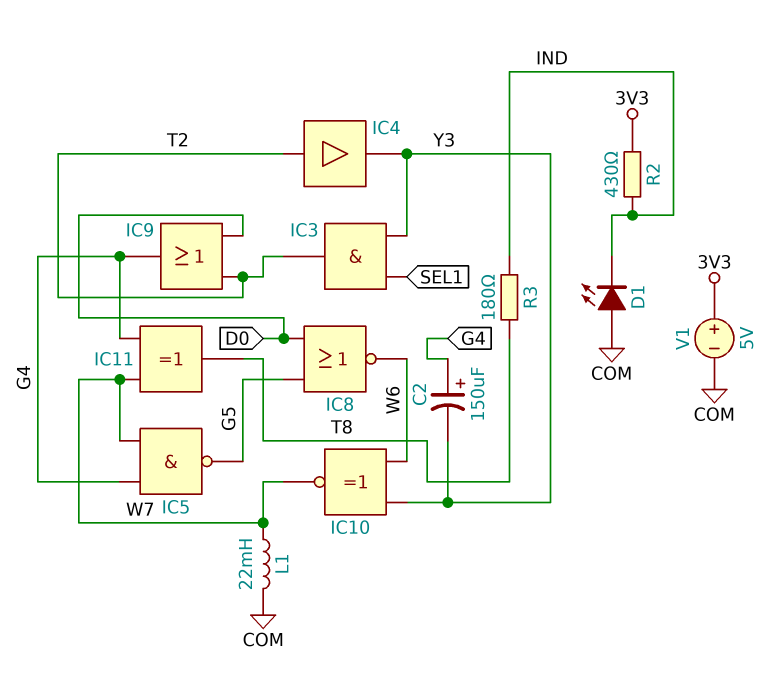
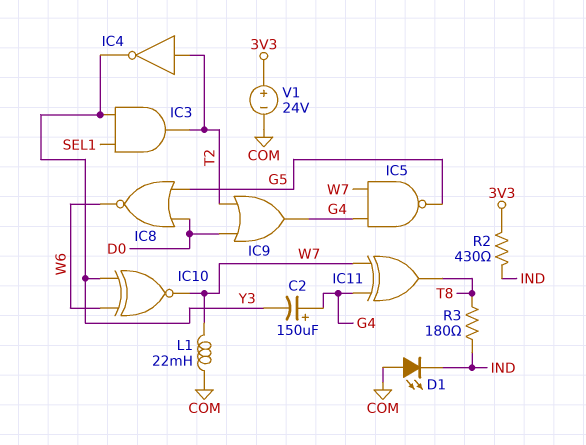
IC4: buffer (in T2, out Y3) -> NOT (in T2, out Y3)
V1: 5V (plus 3V3, minus COM) -> 24V (plus 3V3, minus COM)

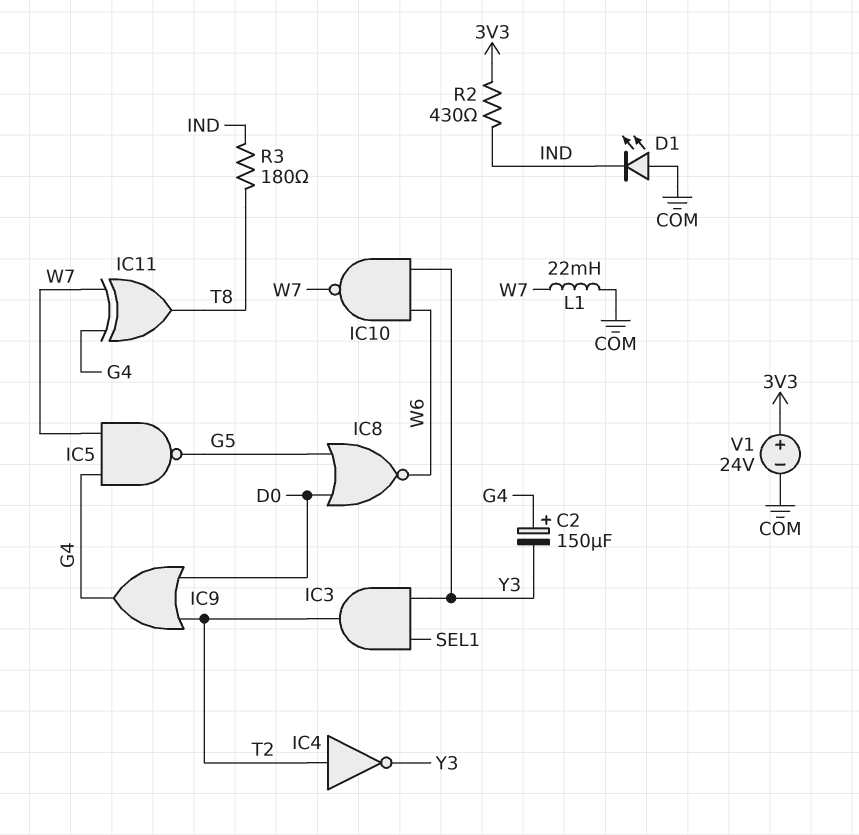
IC10: XNOR (in W6, in Y3, out W7) -> NAND (in W6, in Y3, out W7)

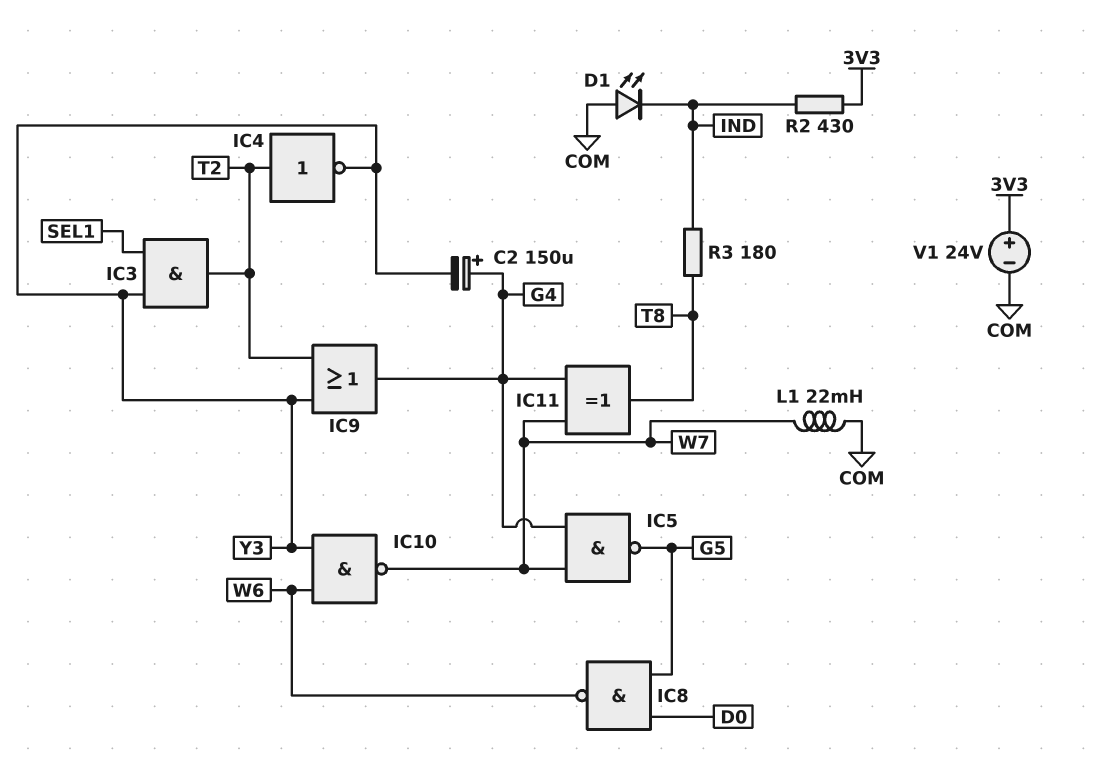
IC8: NOR (in D0, in G5, out W6) -> NAND (in D0, in G5, out W6)
IC9: OR (in D0, in T2, out G4) -> OR (in T2, in Y3, out G4)

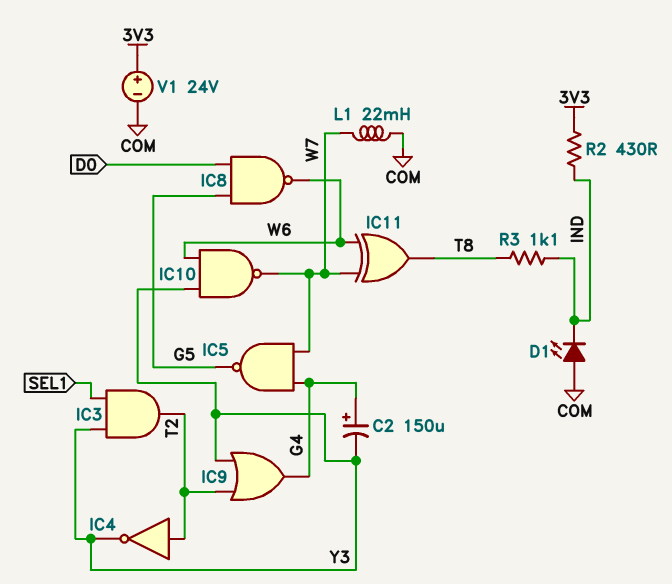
IC11: XOR (in G4, in W7, out T8) -> XOR (in W6, in W7, out T8)
R3: 180 (IND, T8) -> 1.1k (IND, T8)

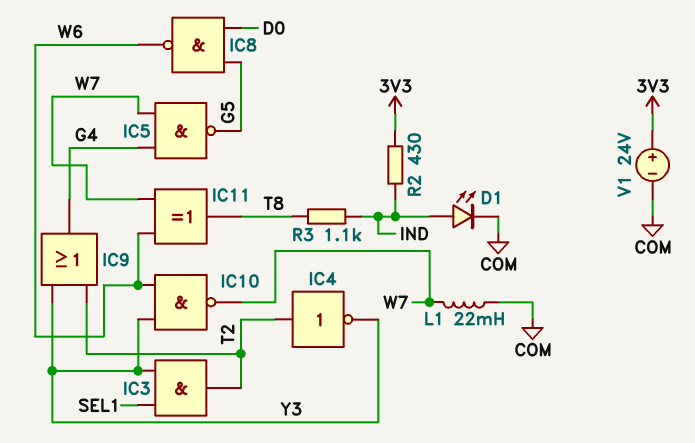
C2: 150uF (plus G4, minus Y3) -> none
D1: LED (A COM, K IND) -> LED (A IND, K COM)

